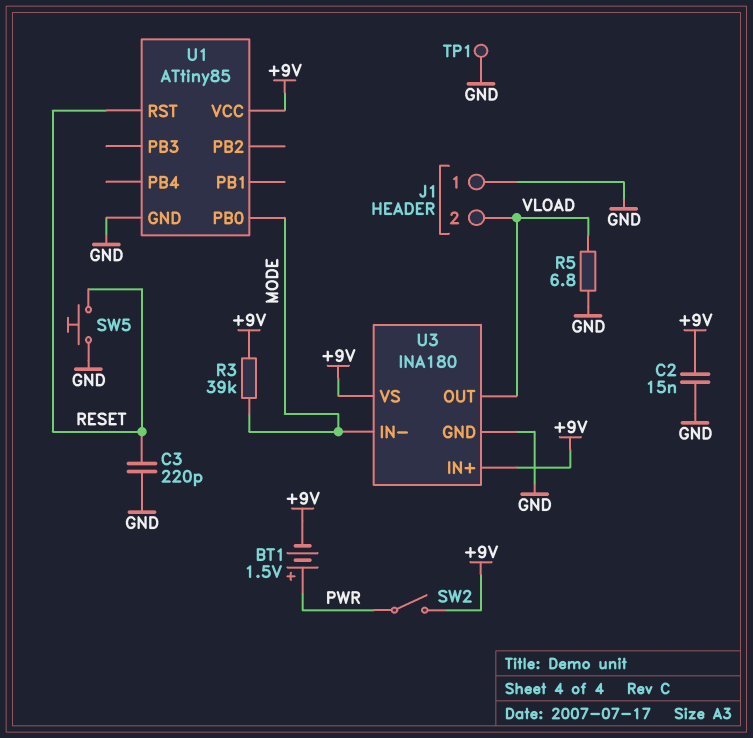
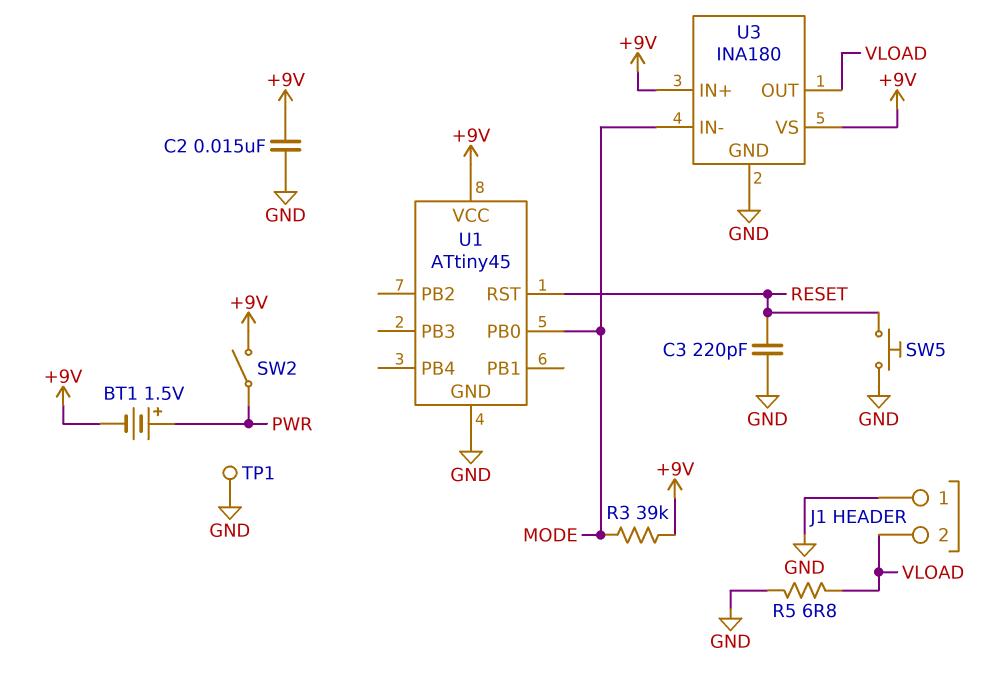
U1: ATtiny85 -> ATtiny45

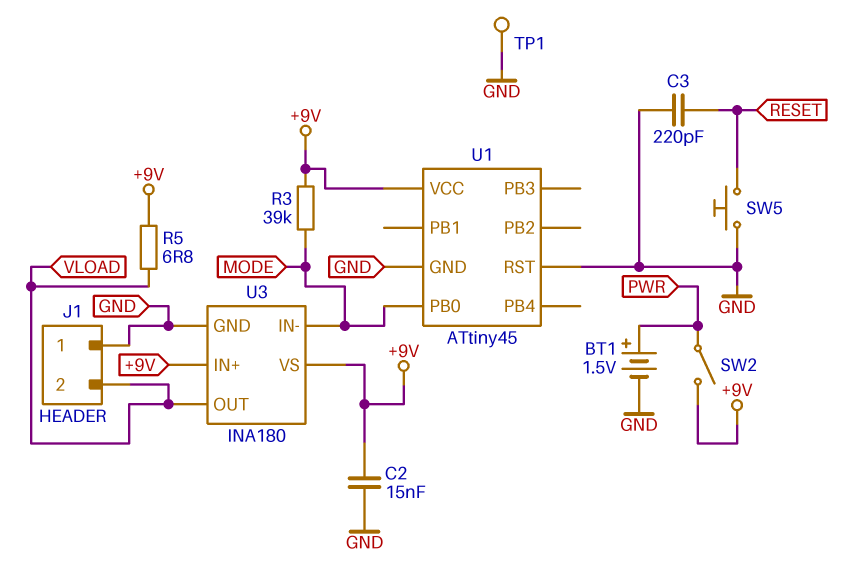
BT1: 1.5V (plus PWR, minus +9V) -> 1.5V (plus PWR, minus GND)
R5: 6.8 (GND, VLOAD) -> 6.8 (+9V, VLOAD)
U1 pin RST: RESET -> GND

